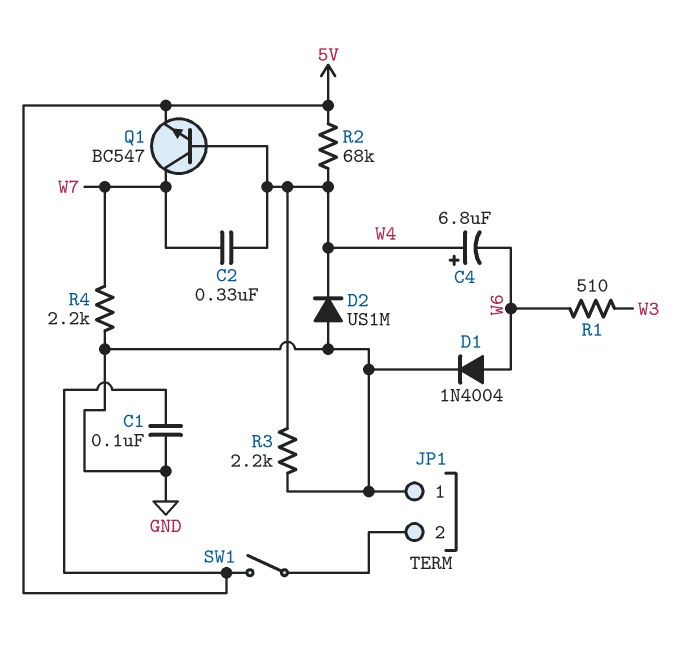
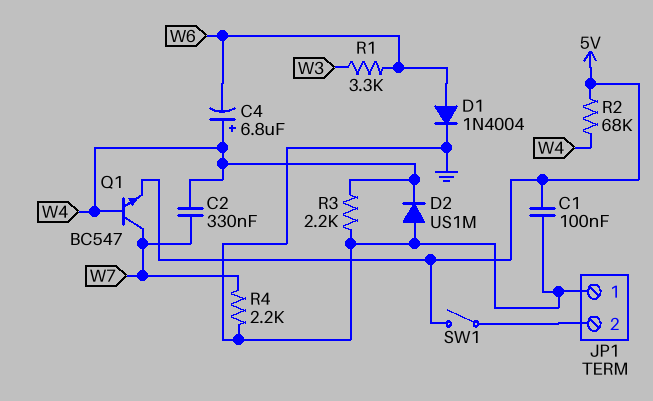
R1: 510 (W3, W6) -> 3.3k (W3, W6)

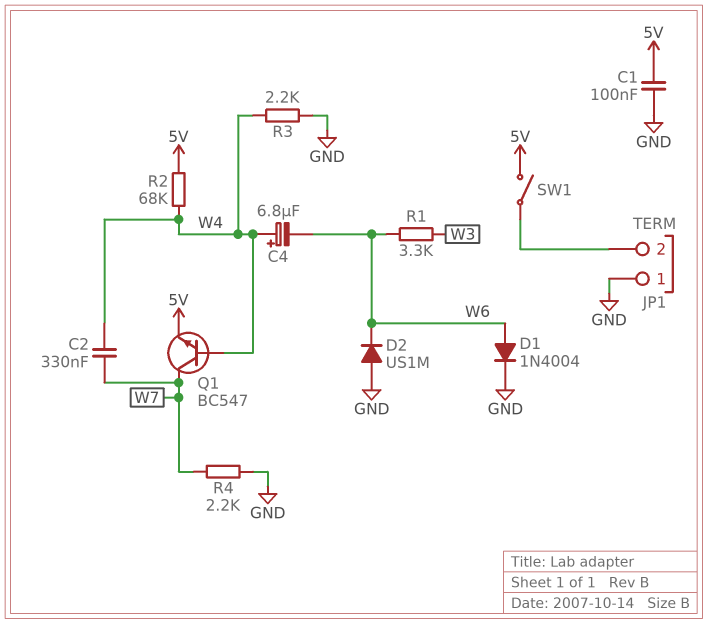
D2: diode US1M (A GND, K W4) -> diode US1M (A GND, K W6)

